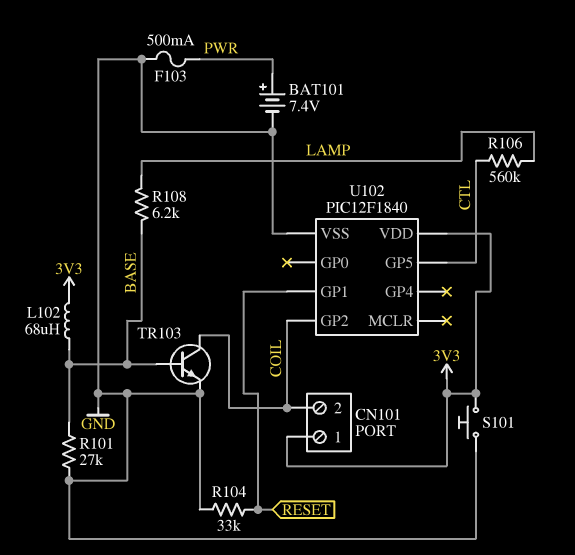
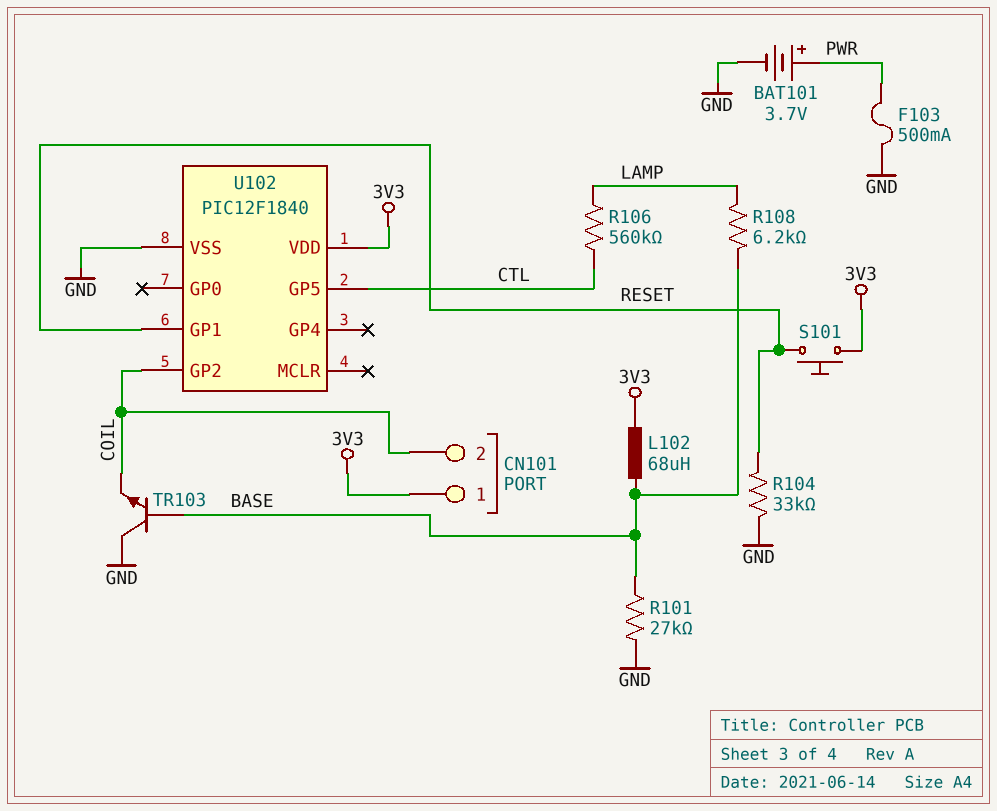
BAT101: 7.4V (plus PWR, minus GND) -> 3.7V (plus PWR, minus GND)
S101: button (3V3, GND) -> button (3V3, RESET)
TR103: NPN (B BASE, C COIL, E GND) -> NPN (B BASE, C GND, E COIL)

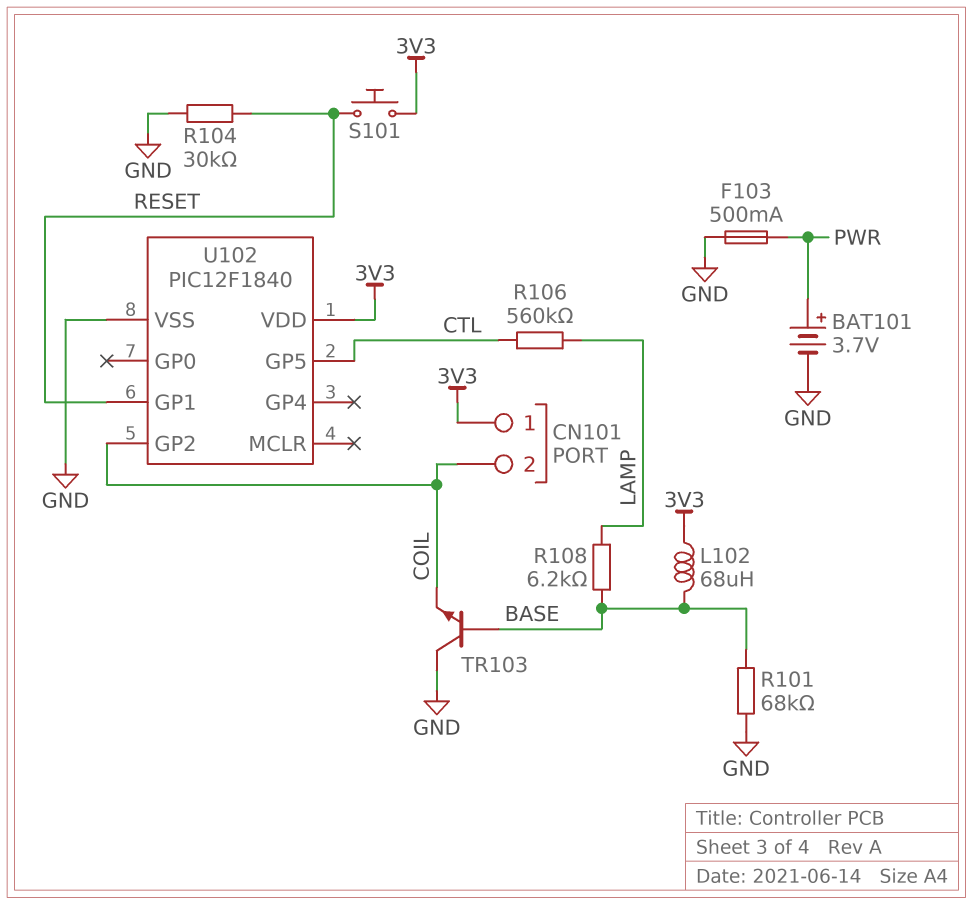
R101: 27k (BASE, GND) -> 68k (BASE, GND)
R104: 33k (GND, RESET) -> 30k (GND, RESET)

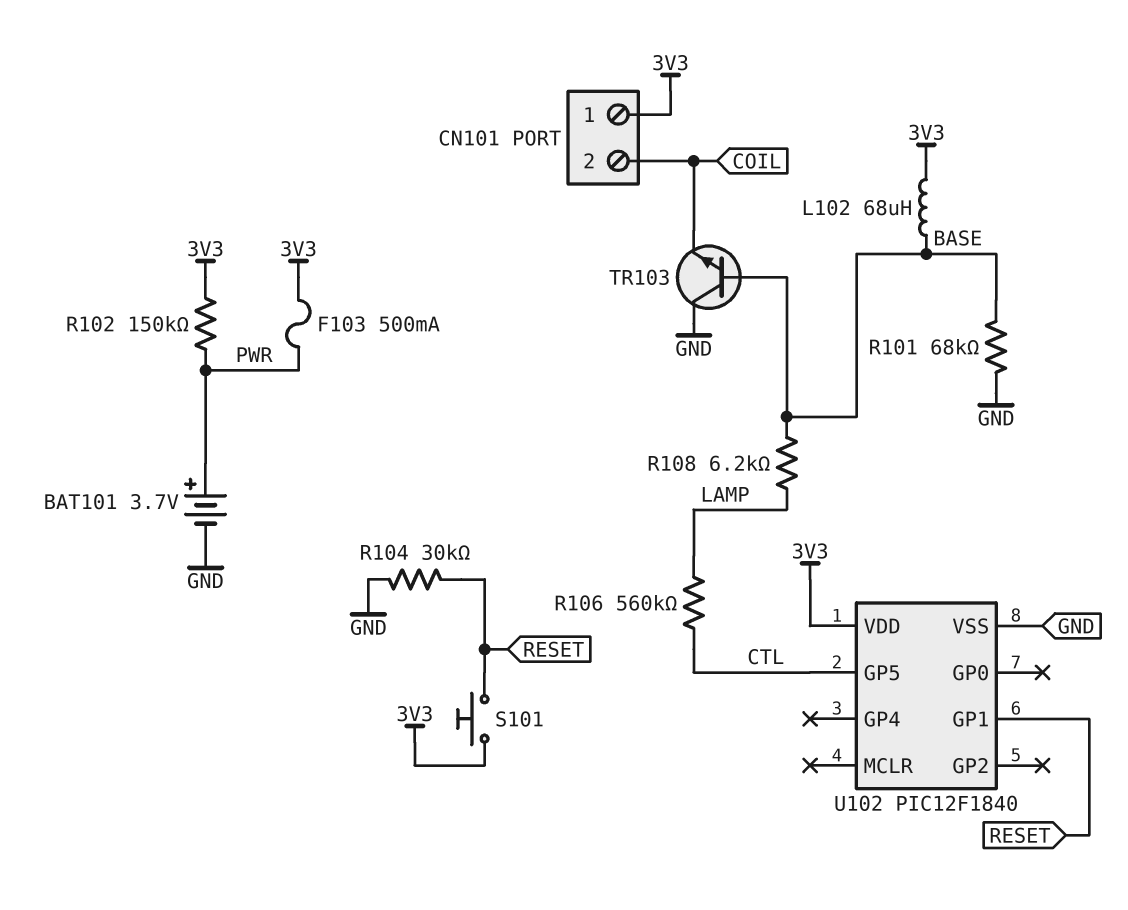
F103: 500mA (GND, PWR) -> 500mA (3V3, PWR)
R102: none -> 150k (3V3, PWR)
U102 pin GP2: COIL -> none

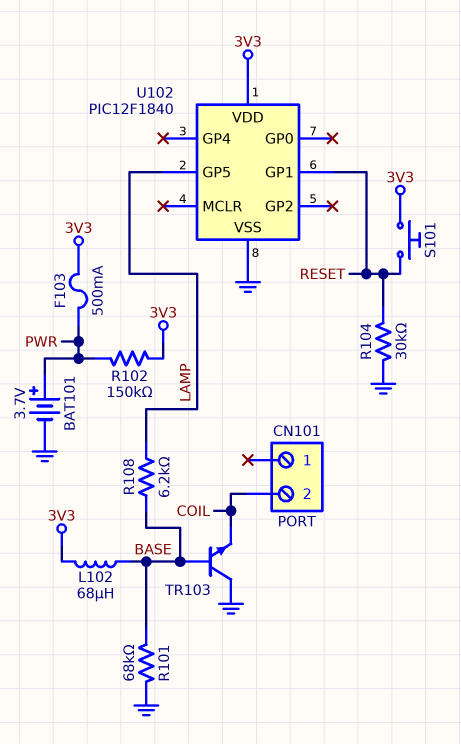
CN101 pin 1: 3V3 -> none
R106: 560k (CTL, LAMP) -> none
U102 pin GP5: CTL -> LAMP

